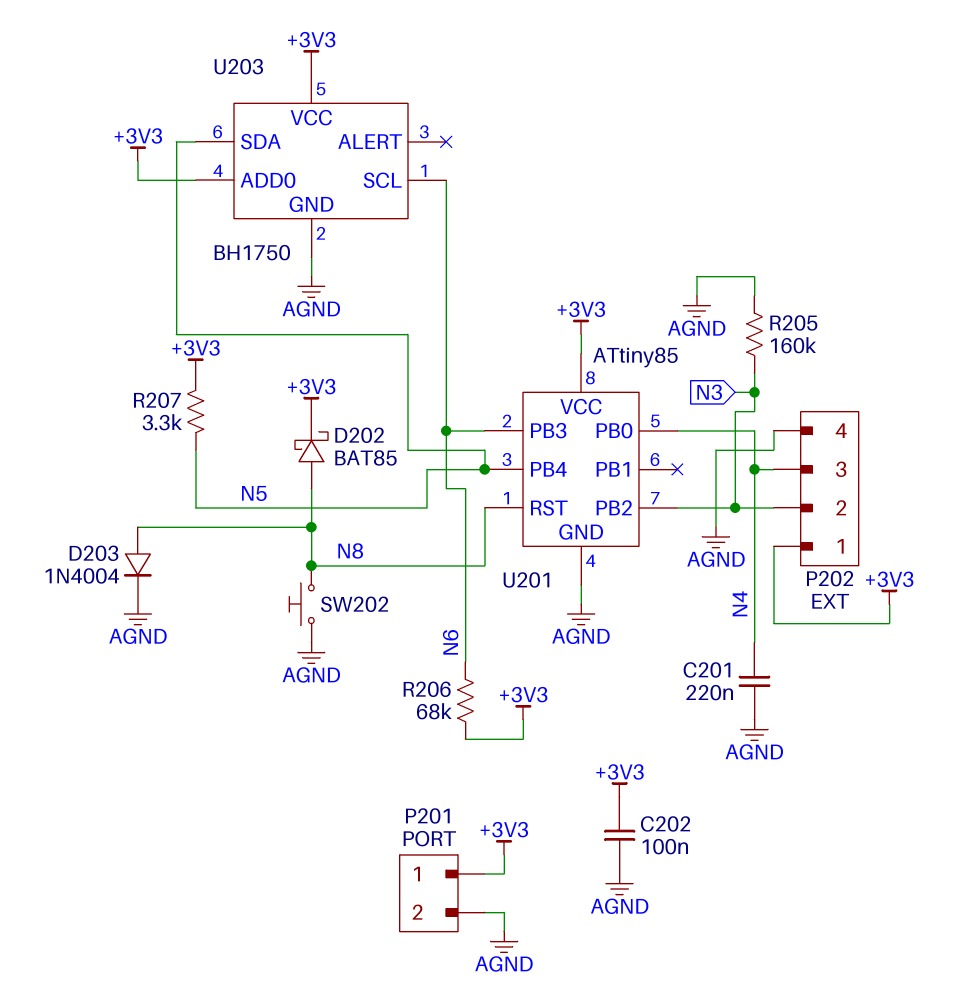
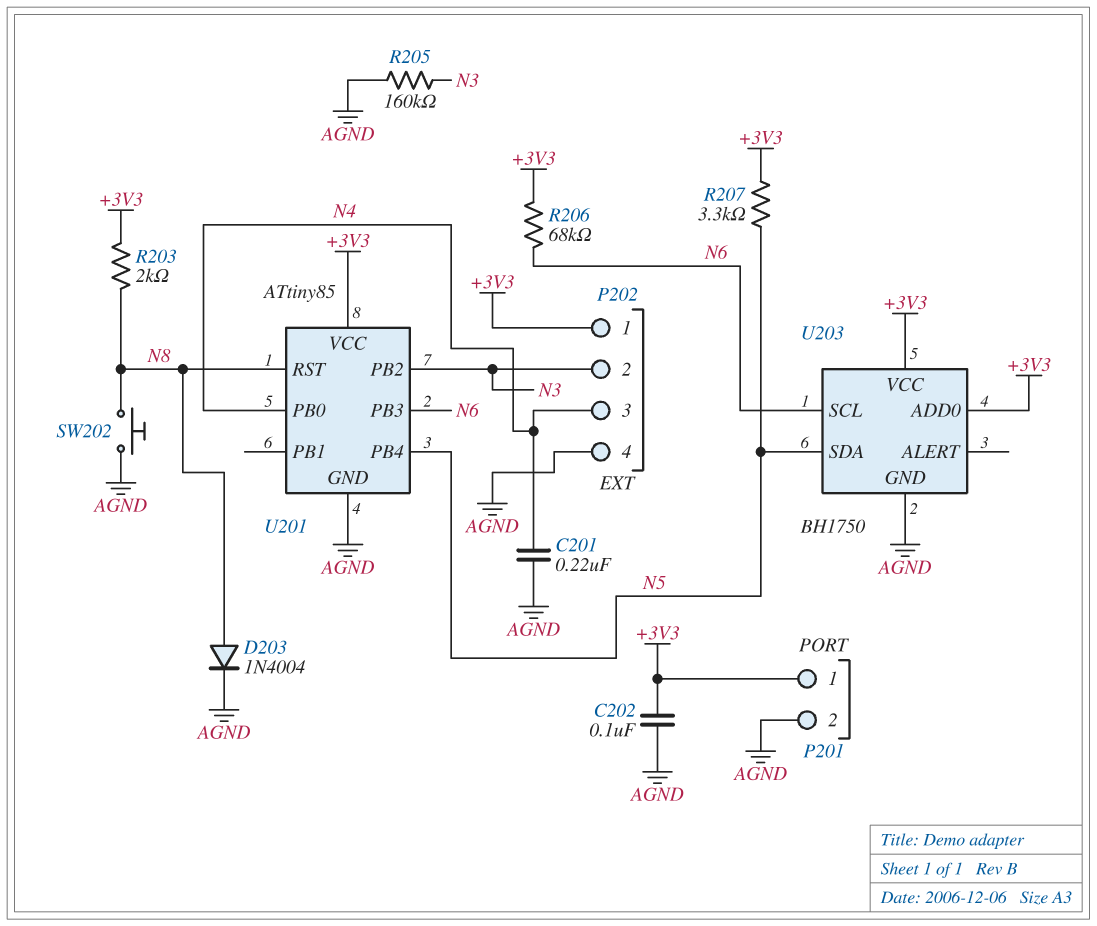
D202: schottky BAT85 (A N8, K +3V3) -> none
R203: none -> 2k (+3V3, N8)

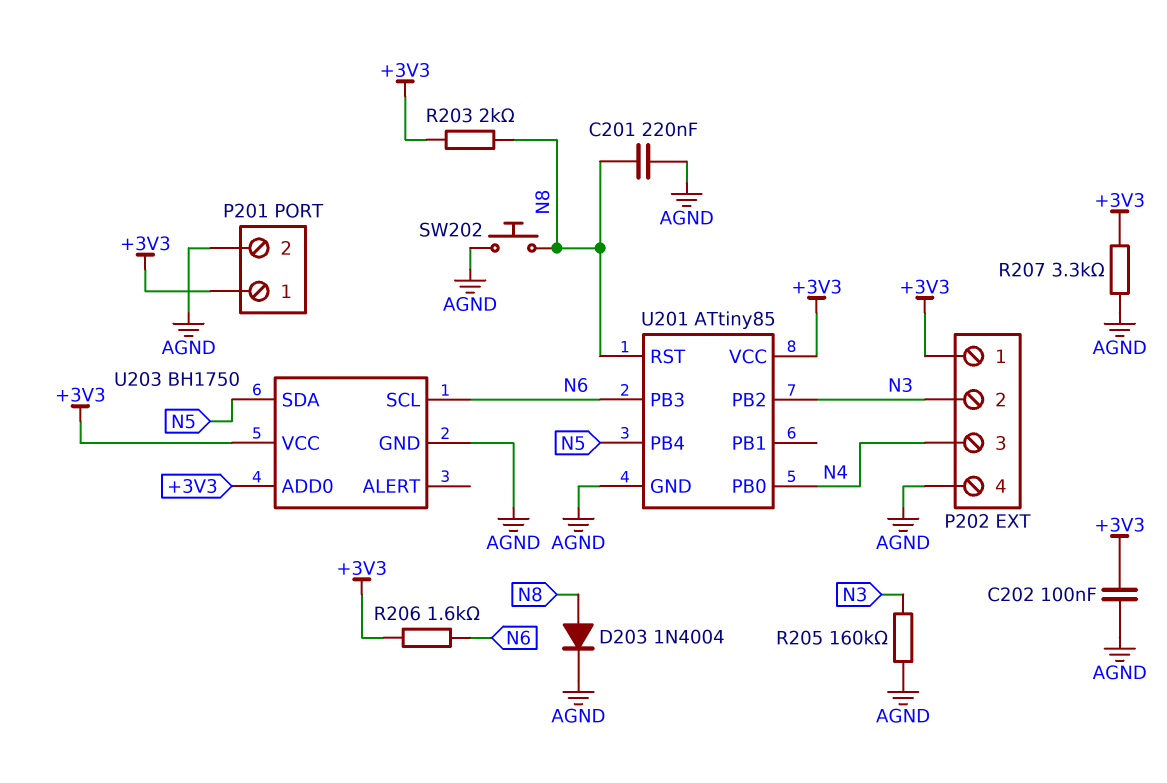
C201: 220nF (AGND, N4) -> 220nF (AGND, N8)
R206: 68k (+3V3, N6) -> 1.6k (+3V3, N6)
R207: 3.3k (+3V3, N5) -> 3.3k (+3V3, AGND)

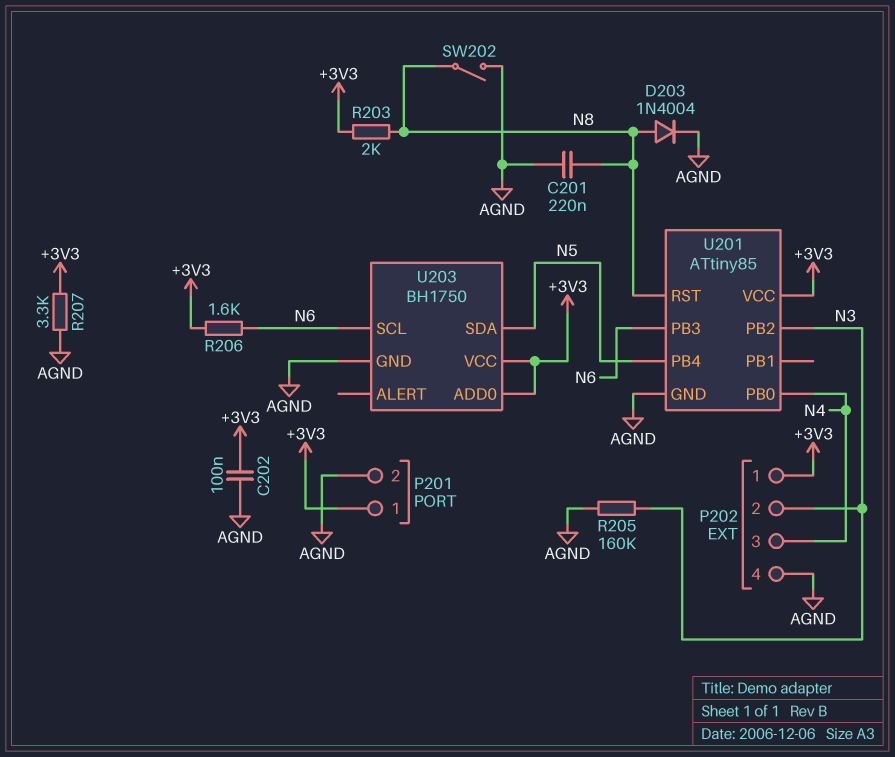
SW202: button (AGND, N8) -> switch (AGND, N8)

